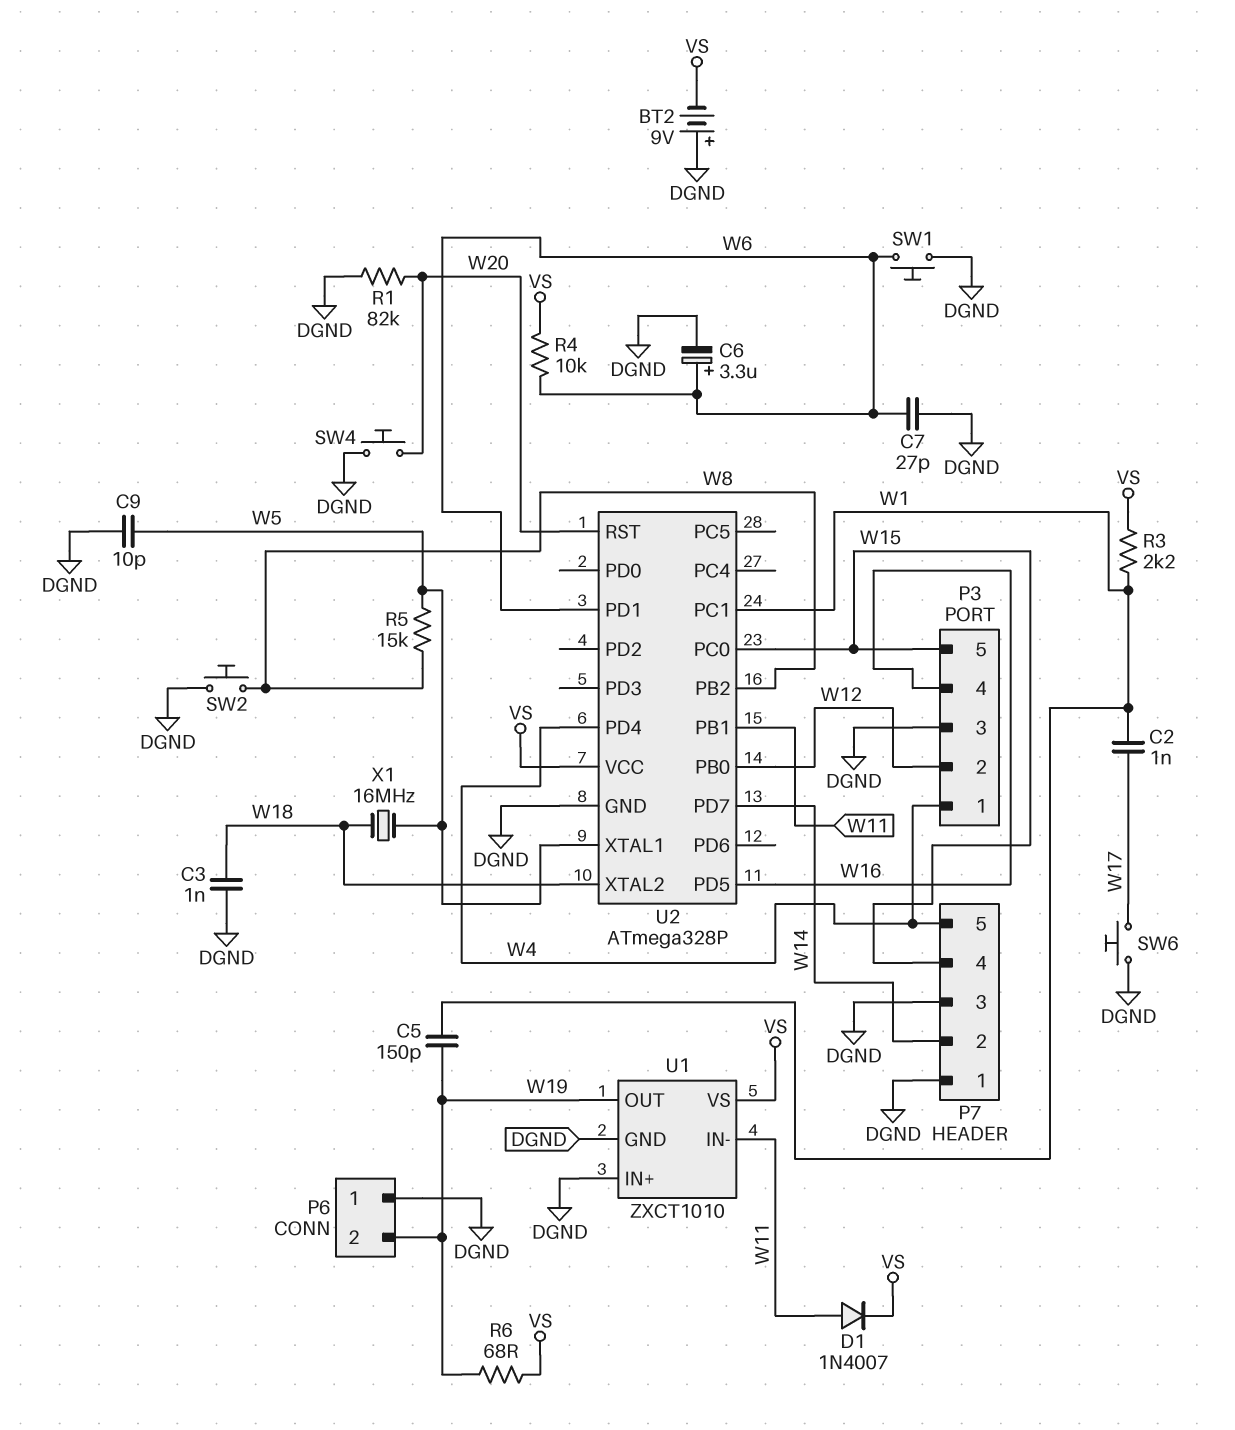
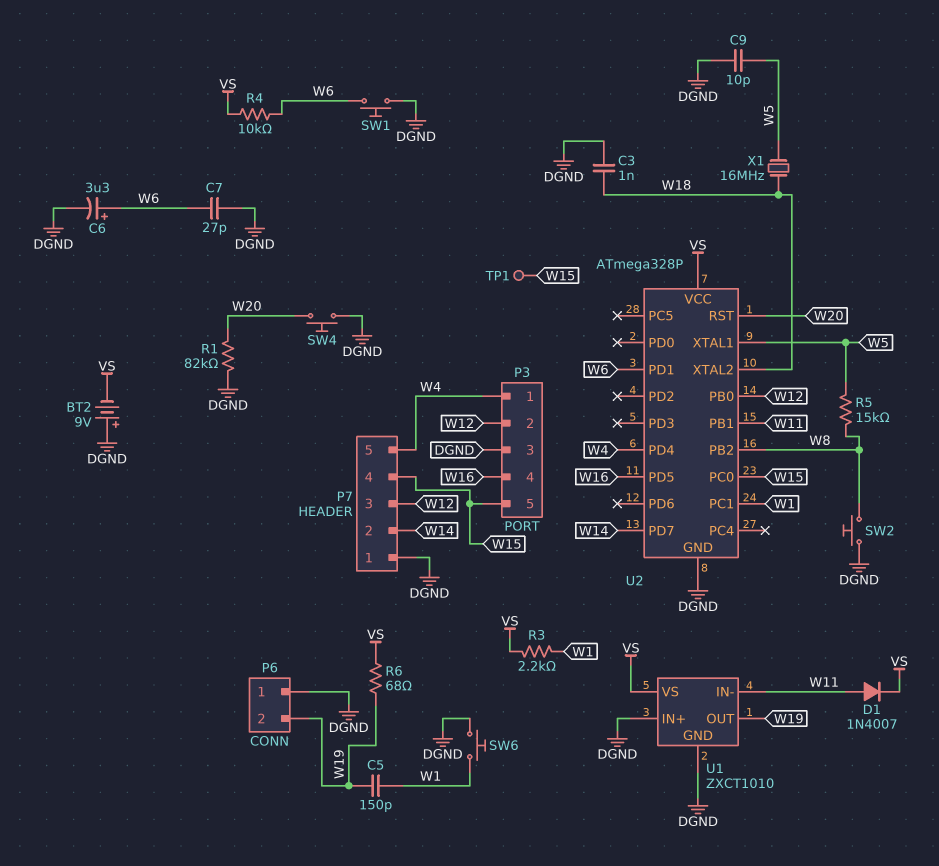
C2: 1nF (W1, W17) -> none
P7 pin 3: DGND -> W12
SW6: button (DGND, W17) -> button (DGND, W1)
TP1: none -> test point (W15)

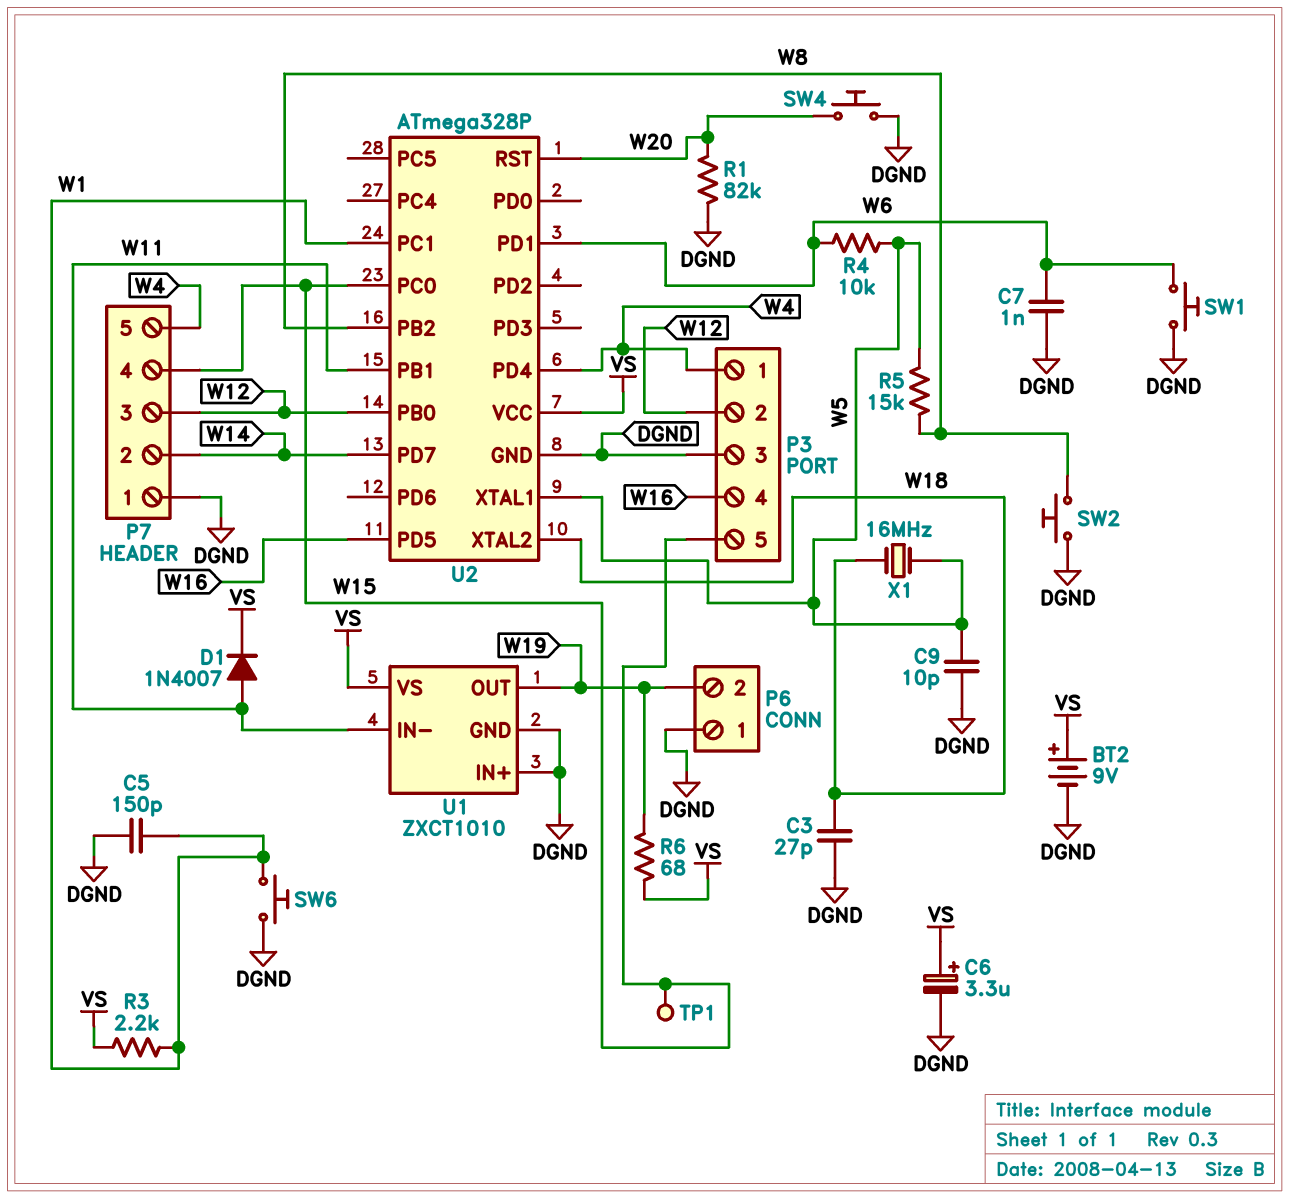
BT2: 9V (plus DGND, minus VS) -> 9V (plus VS, minus DGND)
C3: 1nF (DGND, W18) -> 27pF (DGND, W18)
C5: 150pF (W1, W19) -> 150pF (DGND, W1)
C6: 3.3uF (plus W6, minus DGND) -> 3.3uF (plus VS, minus DGND)
C7: 27pF (DGND, W6) -> 1nF (DGND, W6)
R4: 10k (VS, W6) -> 10k (W5, W6)

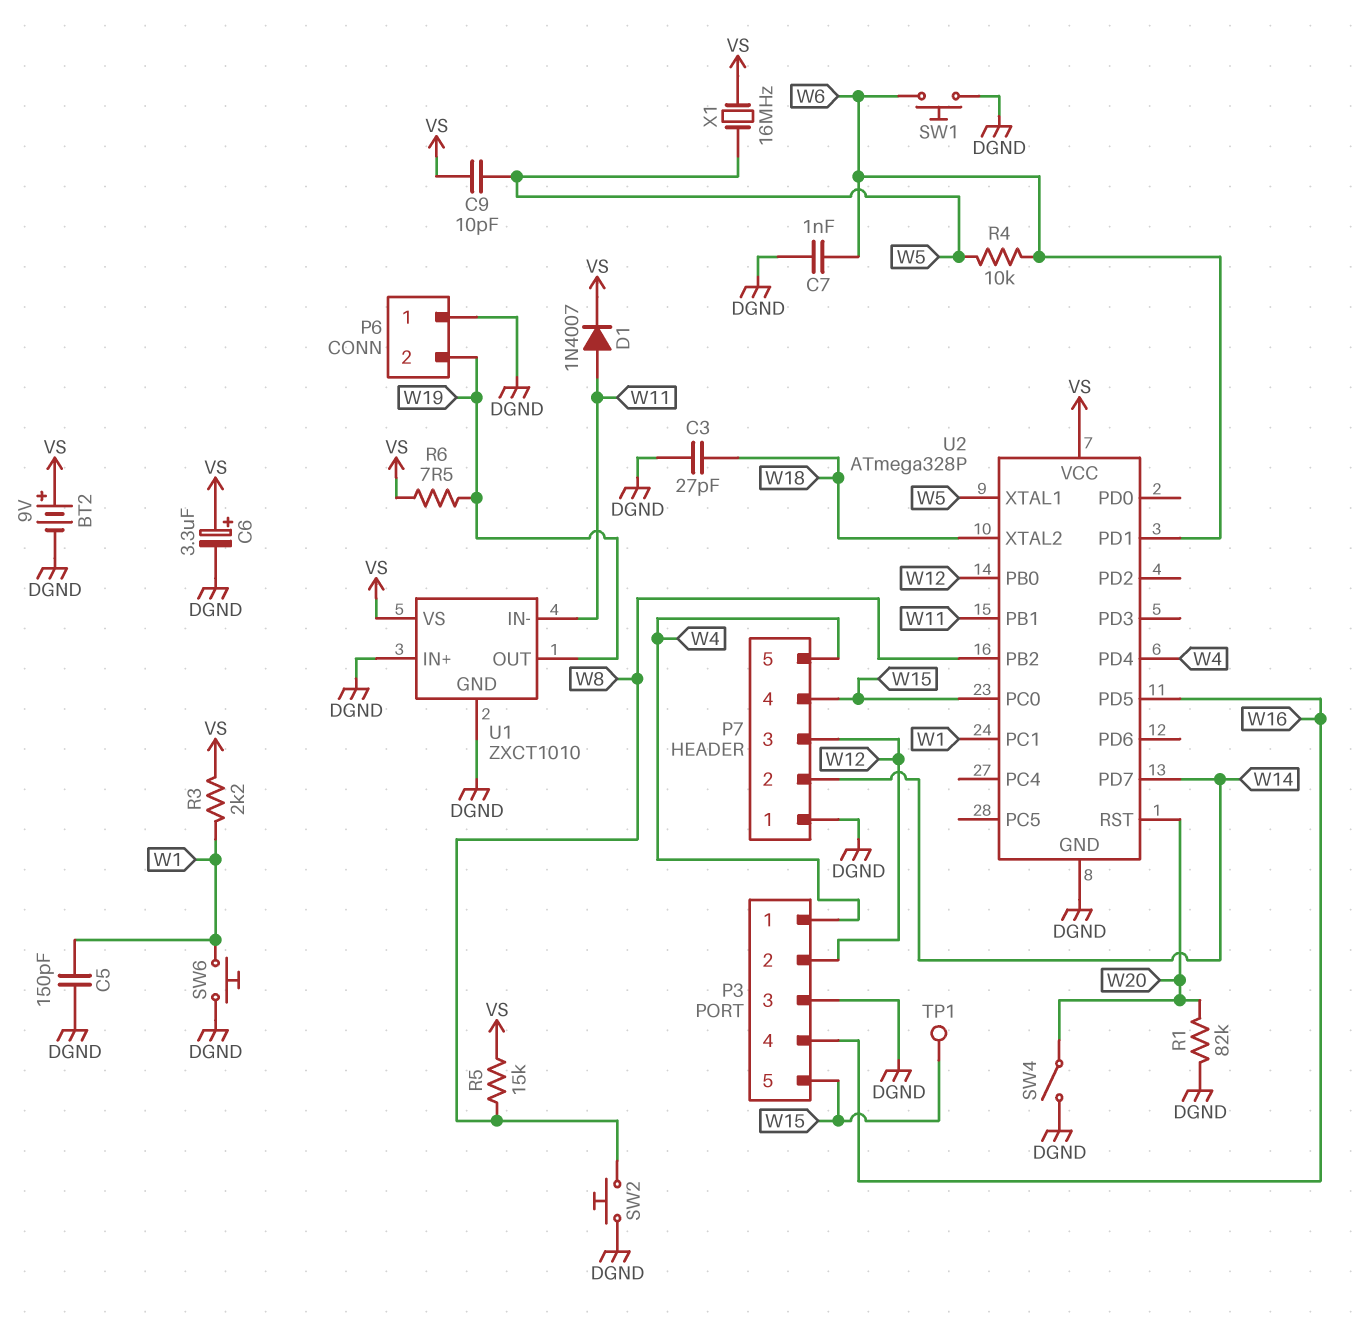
C9: 10pF (DGND, W5) -> 10pF (VS, W5)
R5: 15k (W5, W8) -> 15k (VS, W8)
R6: 68 (VS, W19) -> 7.5 (VS, W19)
SW4: button (DGND, W20) -> switch (DGND, W20)
X1: 16MHz (W5, W18) -> 16MHz (VS, W5)

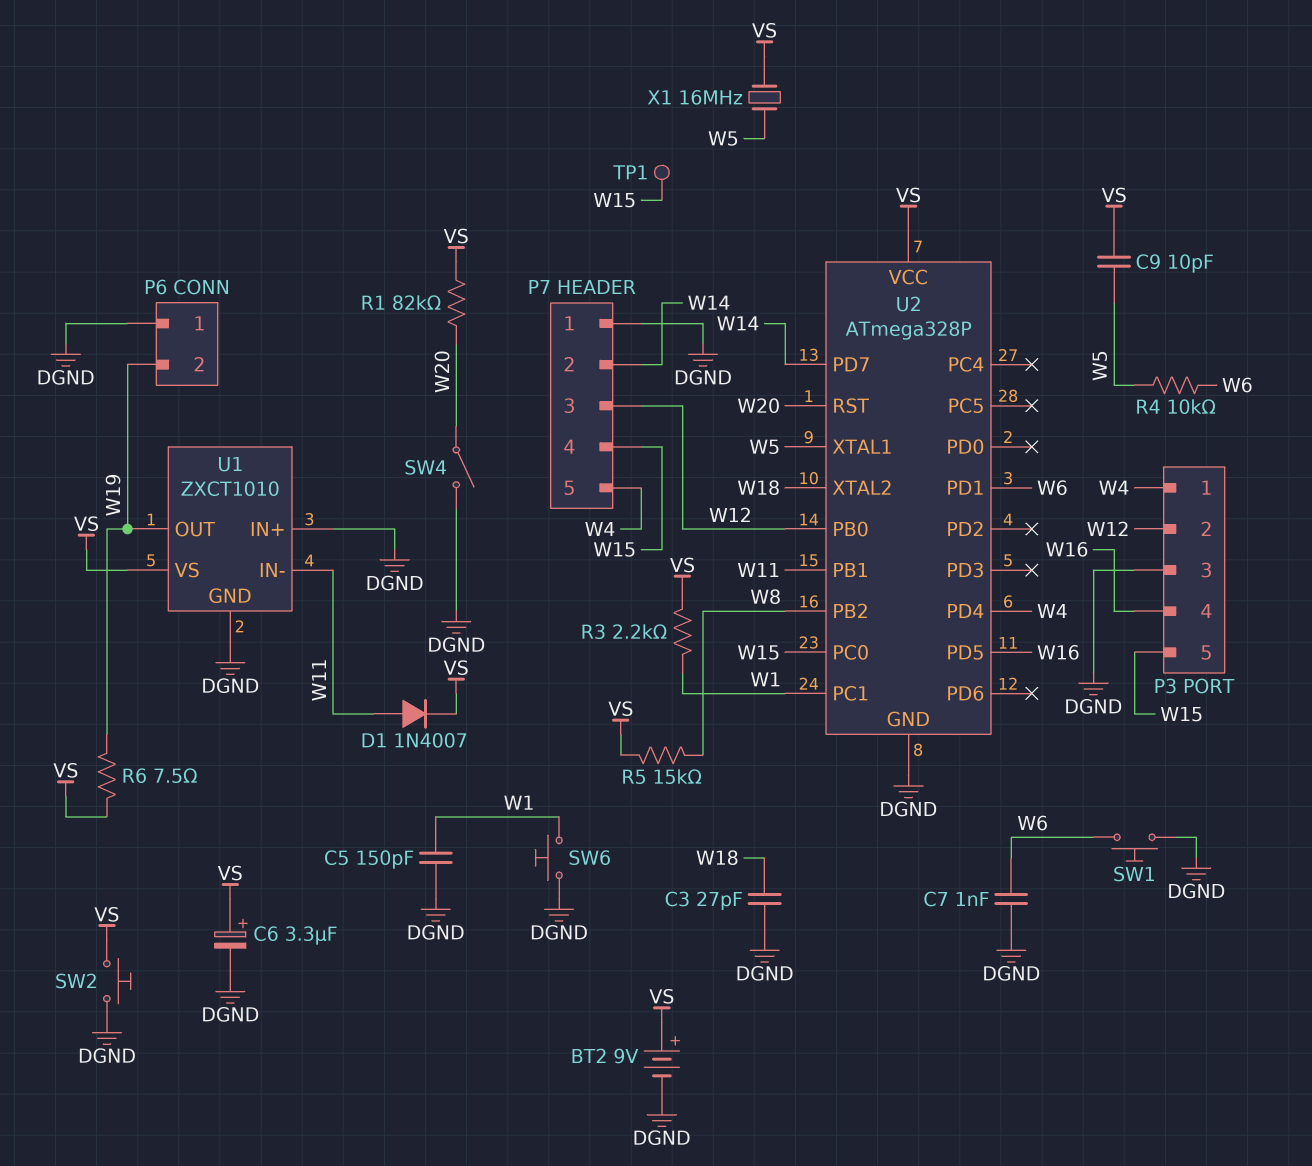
R1: 82k (DGND, W20) -> 82k (VS, W20)
SW2: button (DGND, W8) -> button (DGND, VS)

